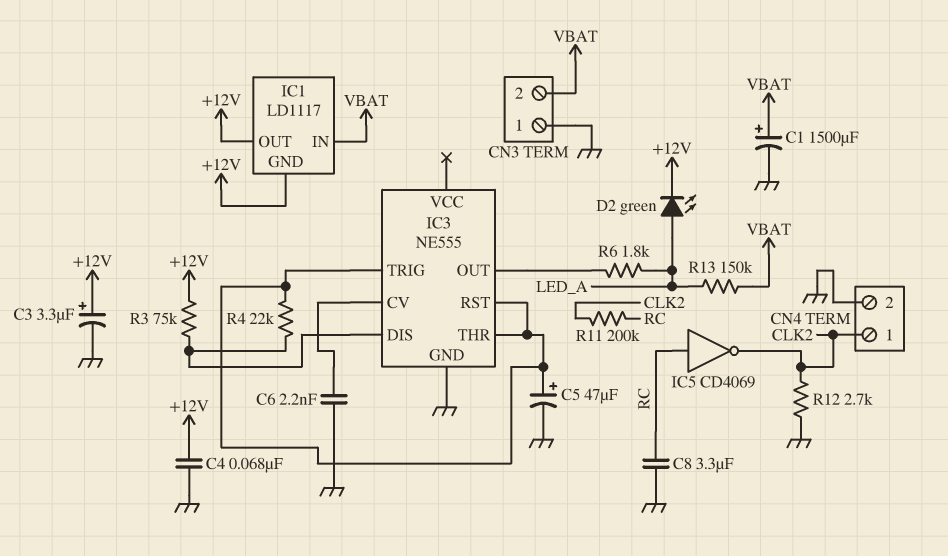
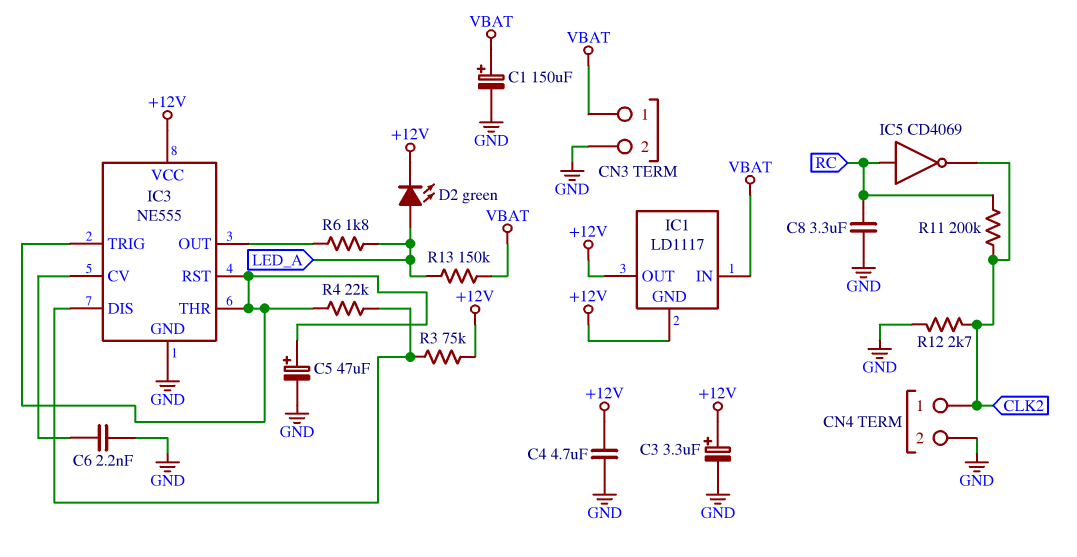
C1: 1500uF (plus VBAT, minus GND) -> 150uF (plus VBAT, minus GND)
C4: 68nF (+12V, GND) -> 4.7uF (+12V, GND)
CN3 pin 1: GND -> VBAT
CN3 pin 2: VBAT -> GND
IC3 pin VCC: none -> +12V

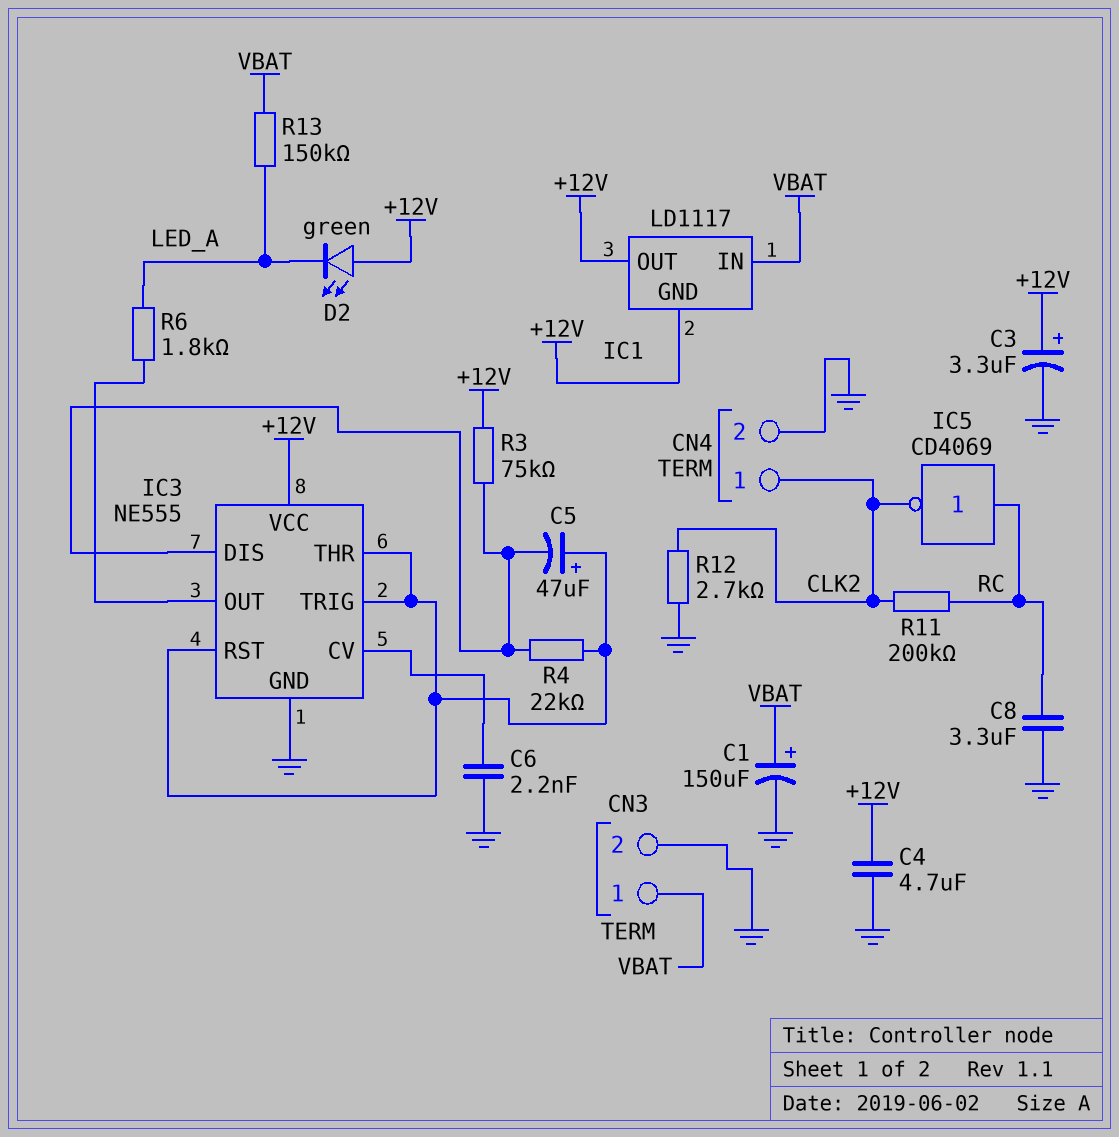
C5: 47uF (plus IC3/RST, minus GND) -> 47uF (plus IC3/RST, minus IC3/DIS)
D2: LED green (A LED_A, K +12V) -> LED green (A +12V, K LED_A)

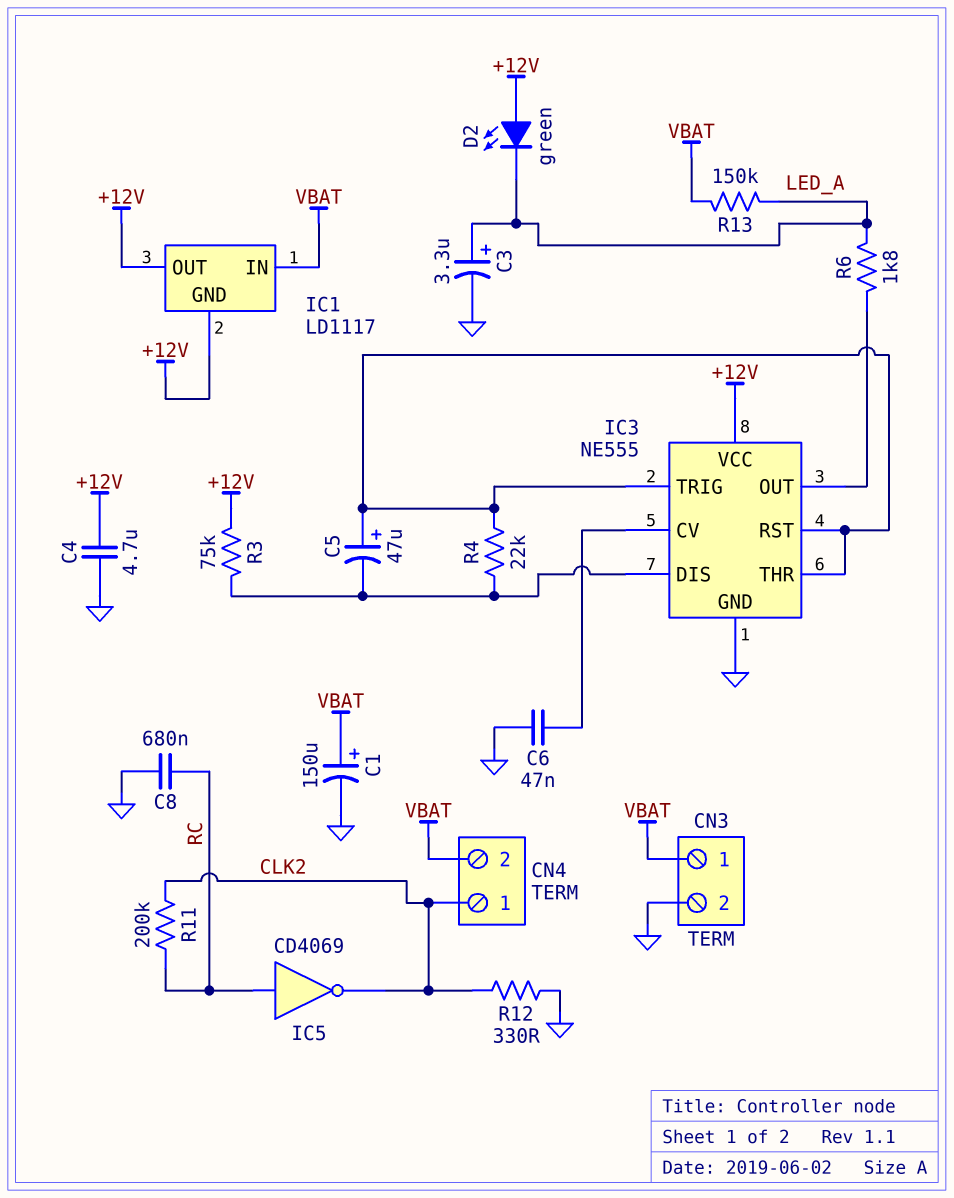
C3: 3.3uF (plus +12V, minus GND) -> 3.3uF (plus LED_A, minus GND)
C6: 2.2nF (GND, IC3/CV) -> 47nF (GND, IC3/CV)
C8: 3.3uF (GND, RC) -> 680nF (GND, RC)
CN4 pin 2: GND -> VBAT
R12: 2.7k (CLK2, GND) -> 330 (CLK2, GND)

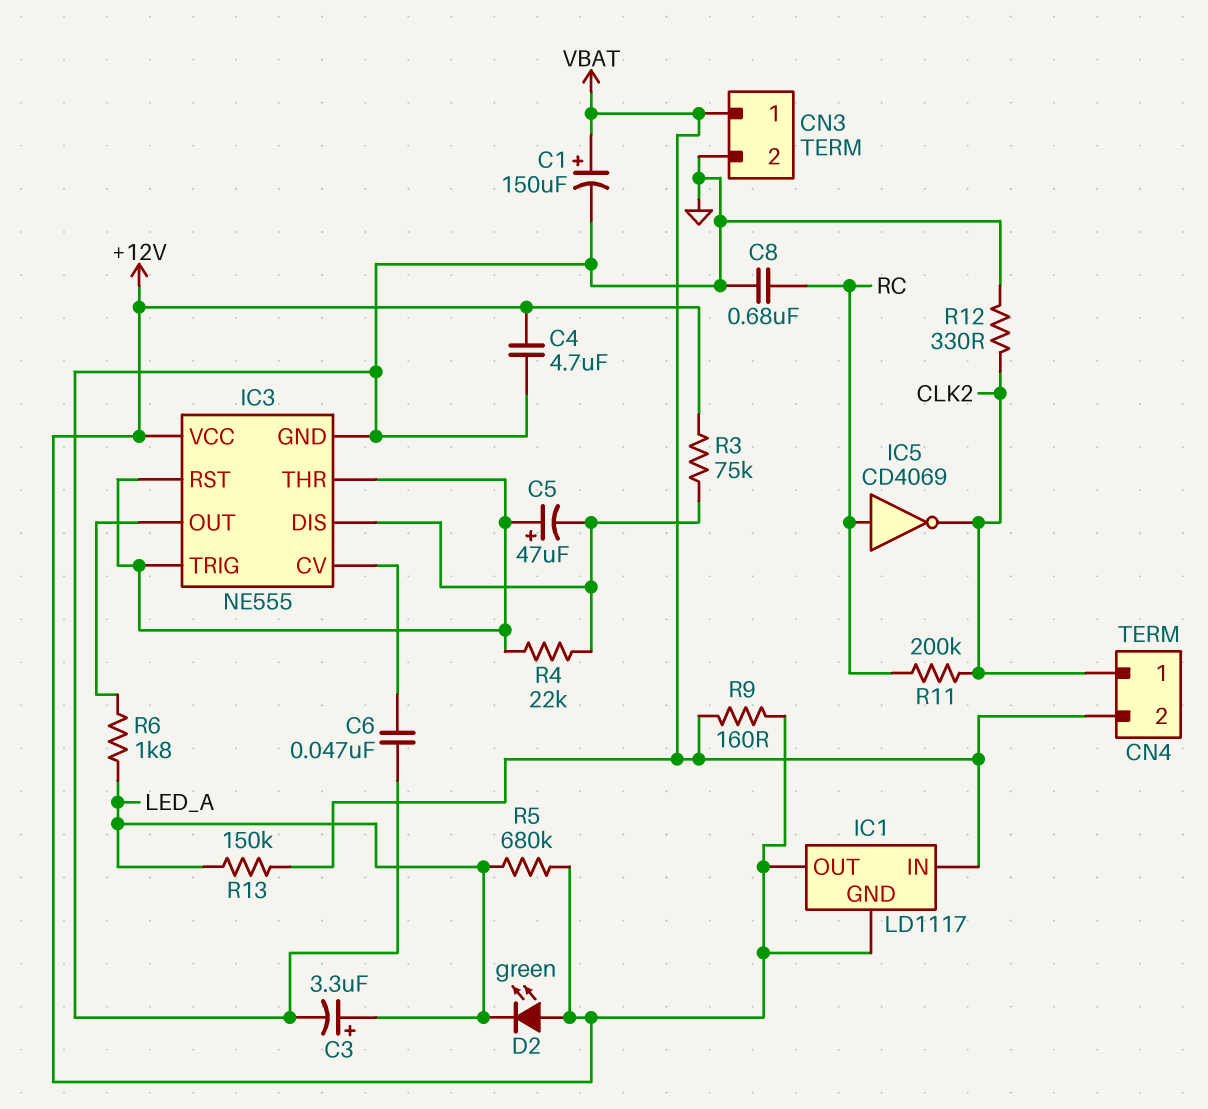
R5: none -> 680k (+12V, LED_A)
R9: none -> 160 (+12V, VBAT)

